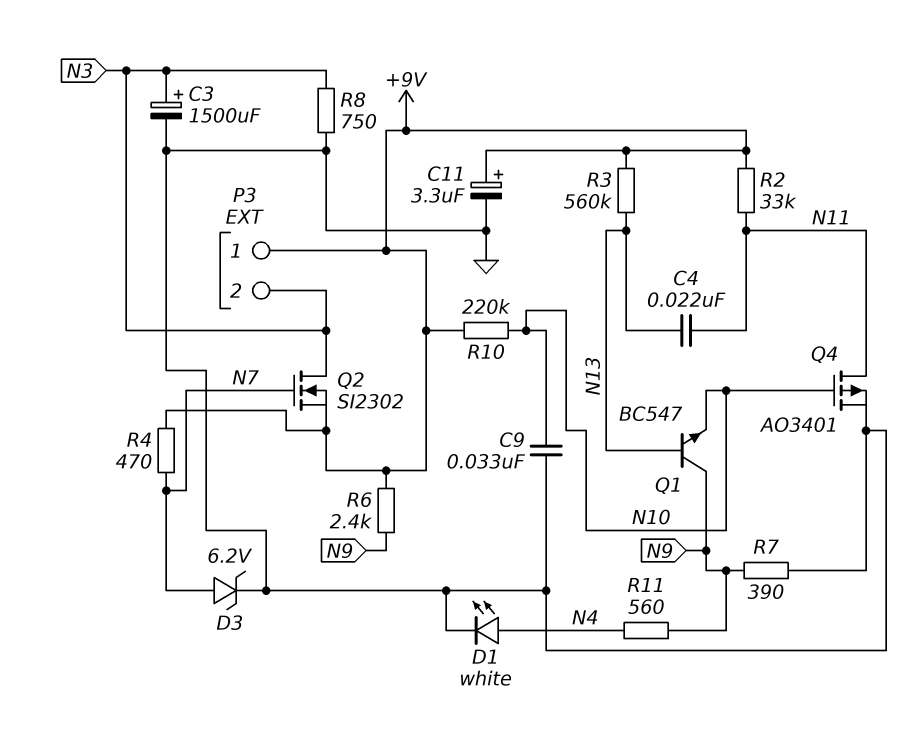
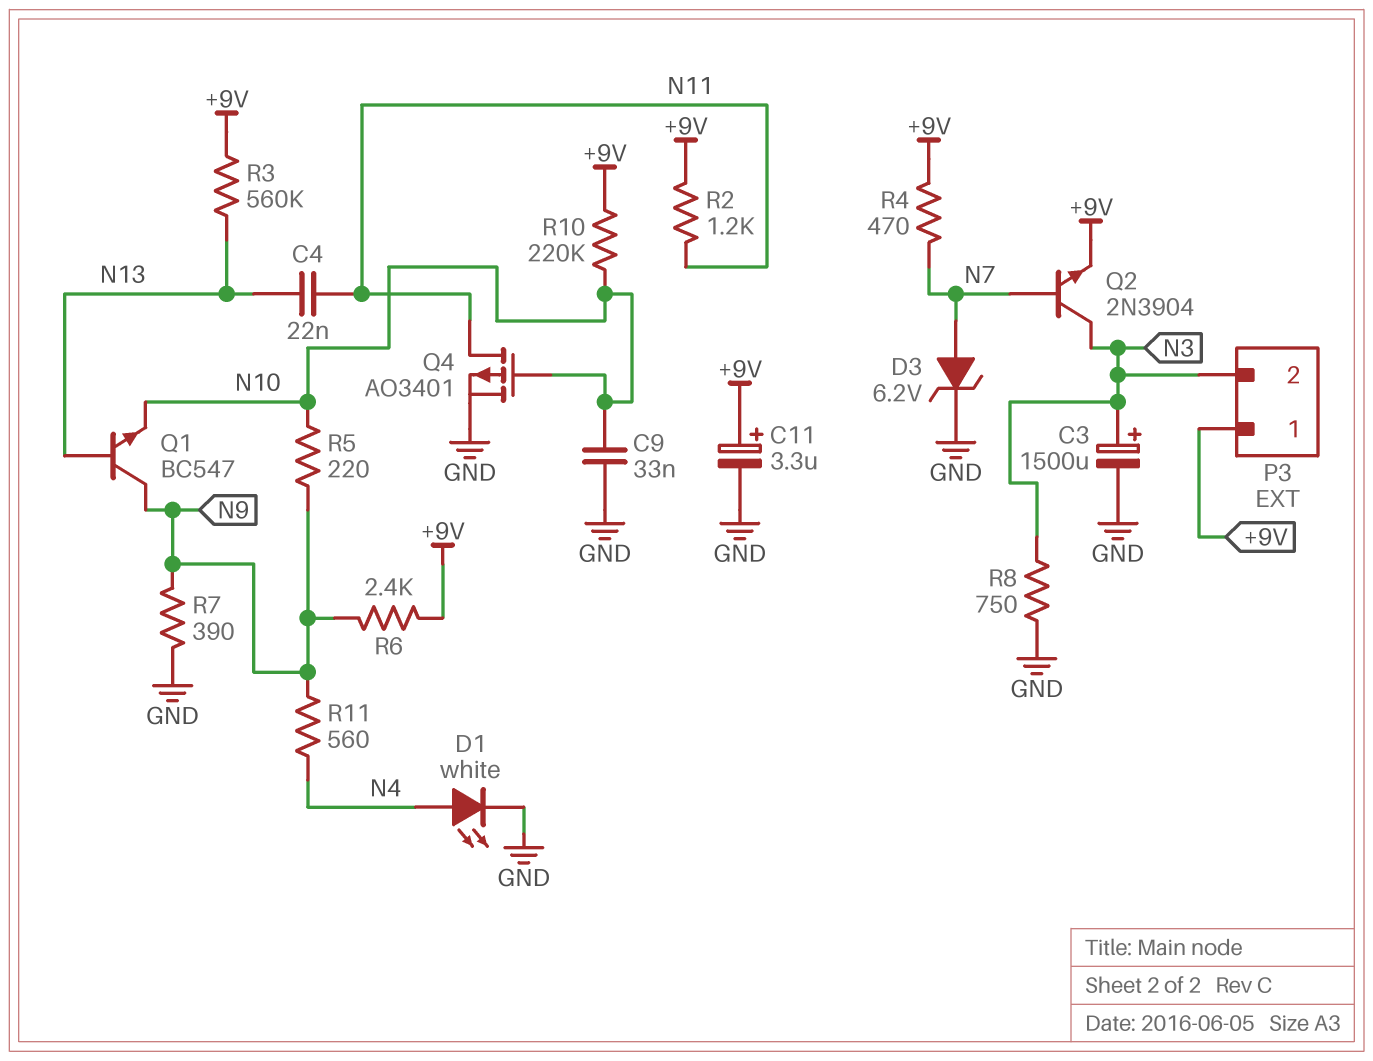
Q2: NMOS SI2302 (G N7, D N3, S +9V) -> NPN 2N3904 (B N7, C N3, E +9V)
R2: 33k (+9V, N11) -> 1.2k (+9V, N11)
R5: none -> 220 (N9, N10)

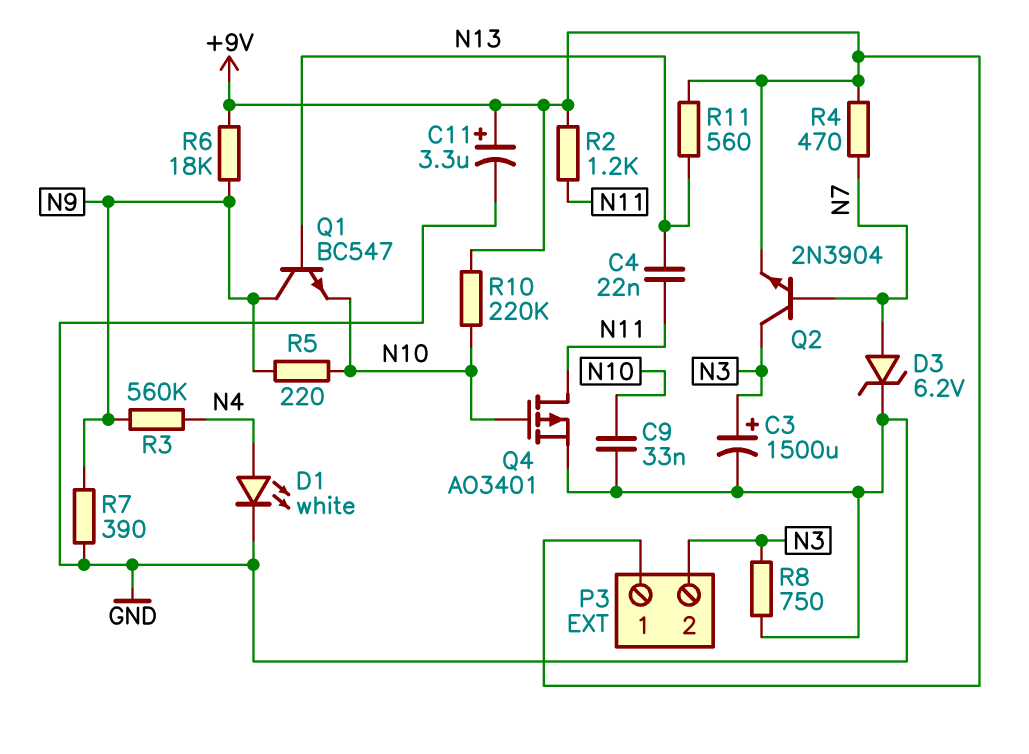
R3: 560k (+9V, N13) -> 560k (N4, N9)
R6: 2.4k (+9V, N9) -> 18k (+9V, N9)
R11: 560 (N4, N9) -> 560 (+9V, N13)

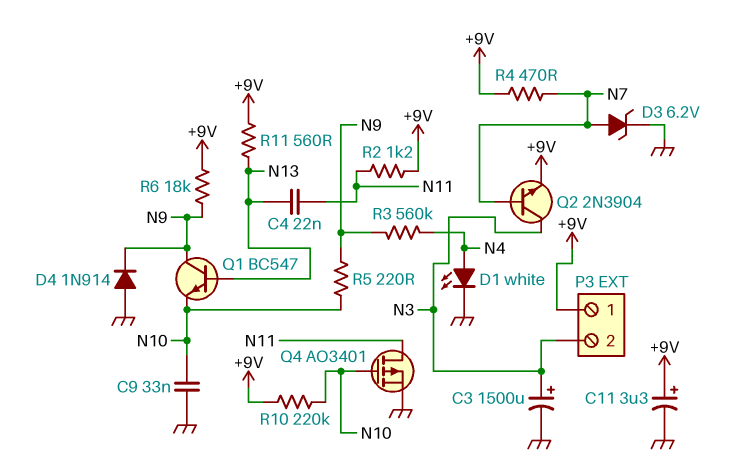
D4: none -> diode 1N914 (A GND, K N9)
R7: 390 (GND, N9) -> none
R8: 750 (GND, N3) -> none

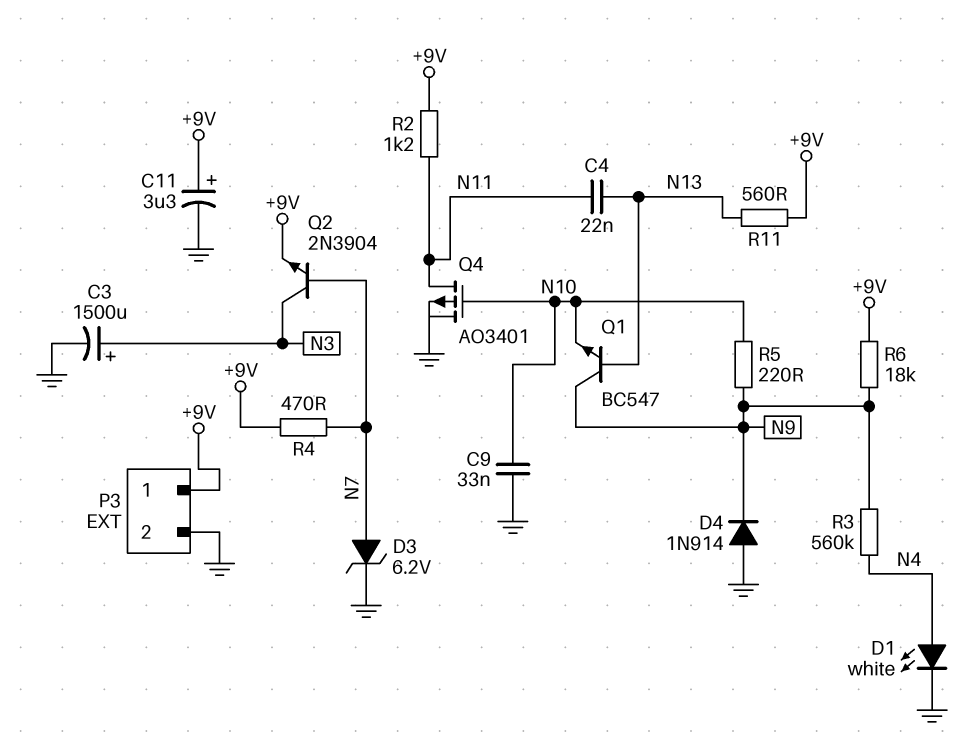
P3 pin 2: N3 -> GND
R10: 220k (+9V, N10) -> none

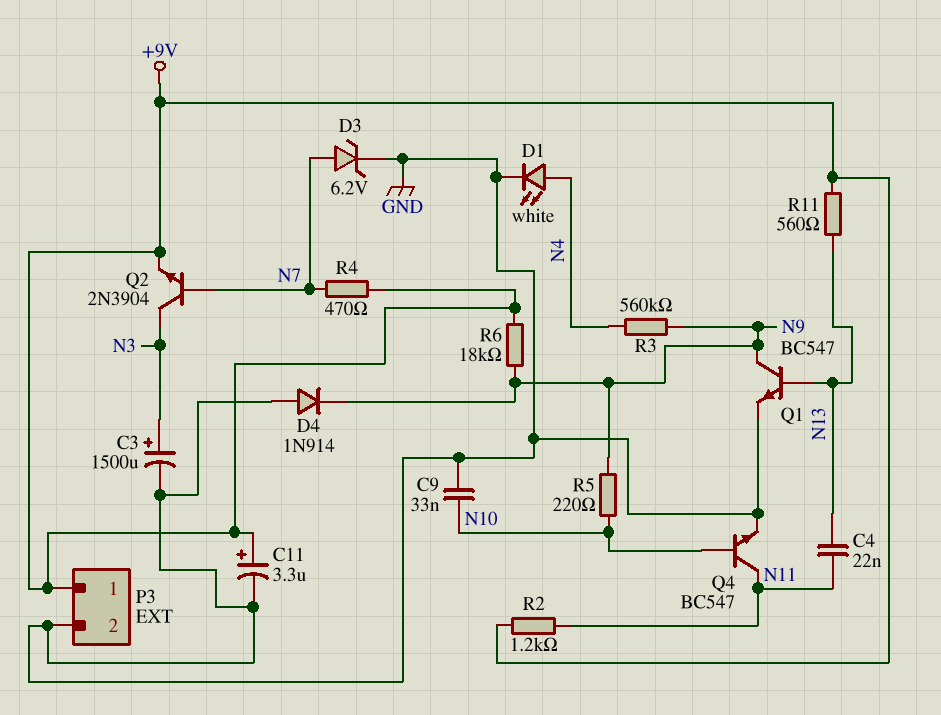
Q1: NPN BC547 (B N13, C N9, E N10) -> NPN BC547 (B N13, C N9, E GND)
Q4: PMOS AO3401 (G N10, D N11, S GND) -> NPN BC547 (B N10, C N11, E GND)

